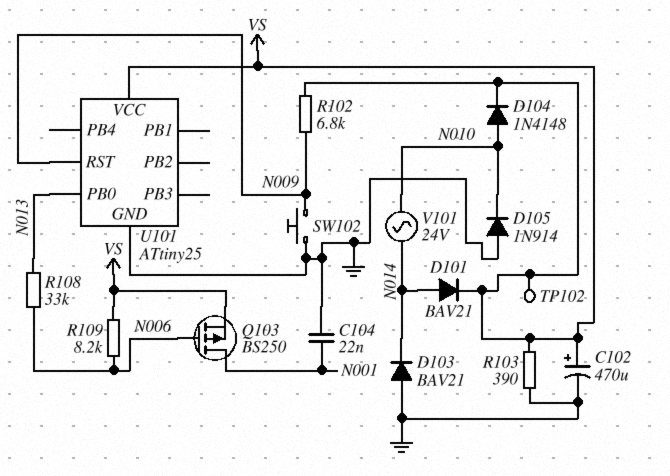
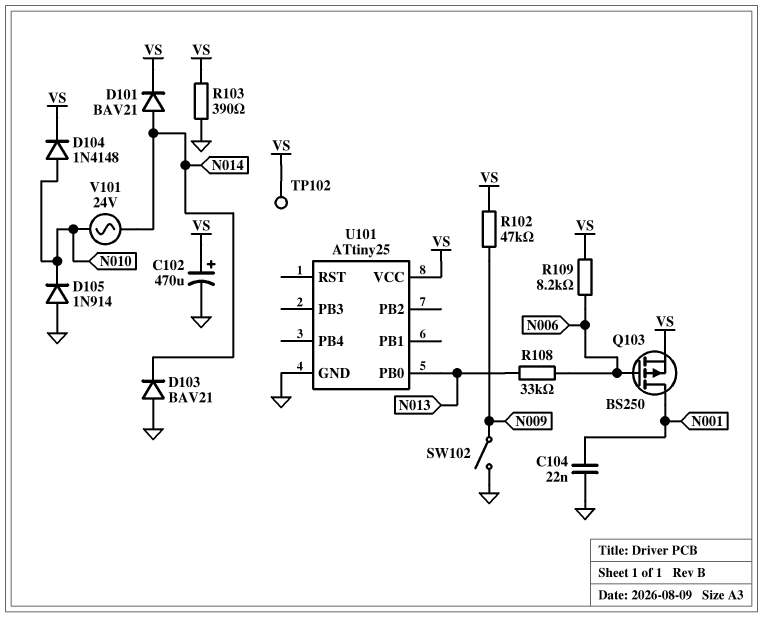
R102: 6.8k (N009, VS) -> 47k (N009, VS)
SW102: button (GND, N009) -> switch (GND, N009)
U101 pin RST: N009 -> none

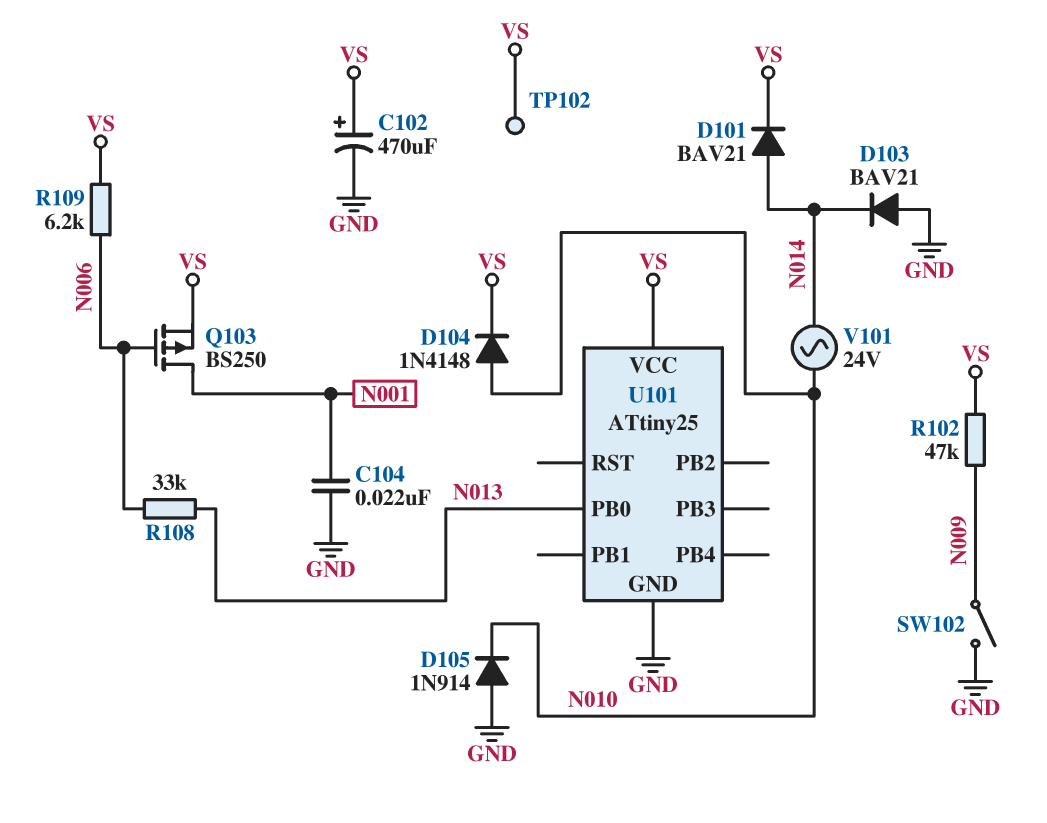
R103: 390 (GND, VS) -> none
R109: 8.2k (N006, VS) -> 6.2k (N006, VS)

